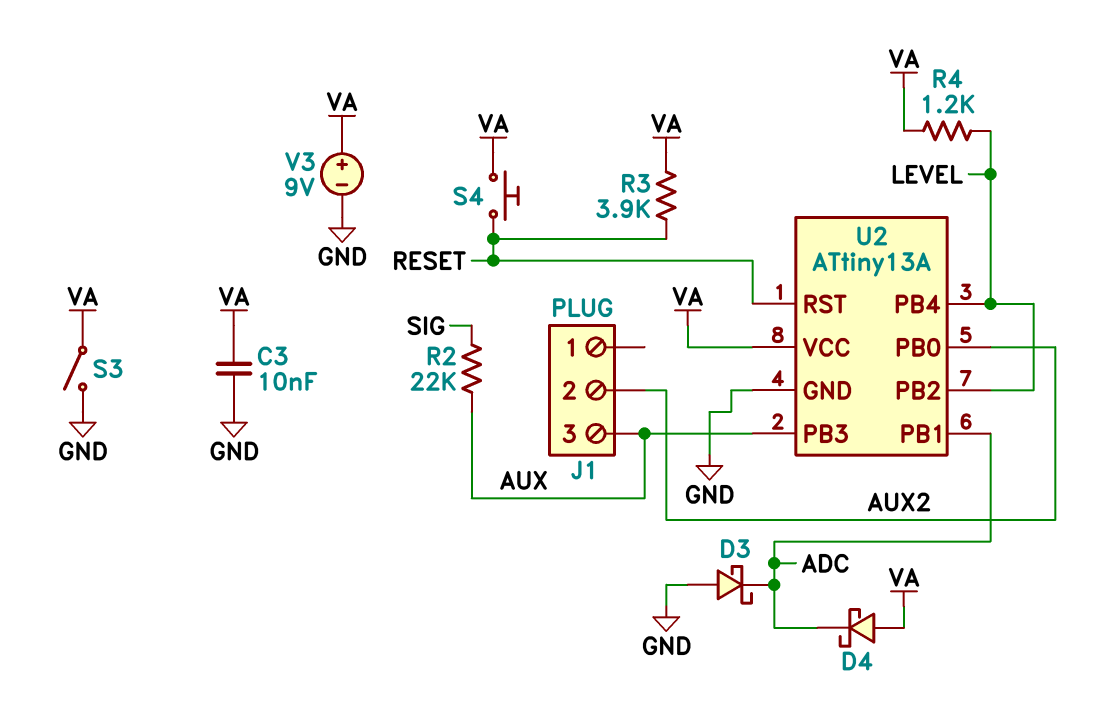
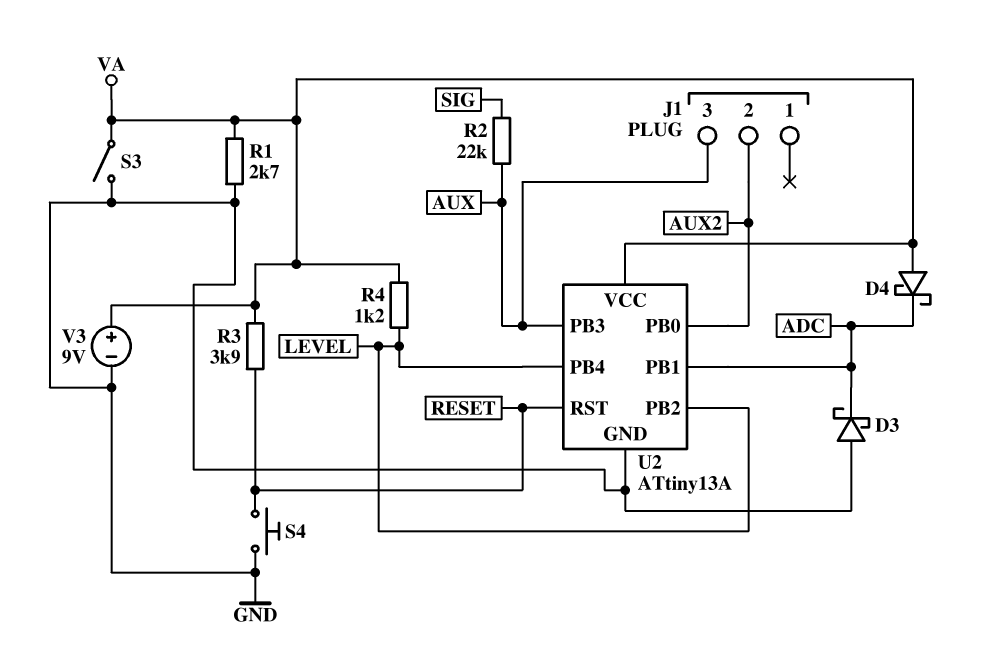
C3: 10nF (GND, VA) -> none
R1: none -> 2.7k (GND, VA)
S4: button (RESET, VA) -> button (GND, RESET)

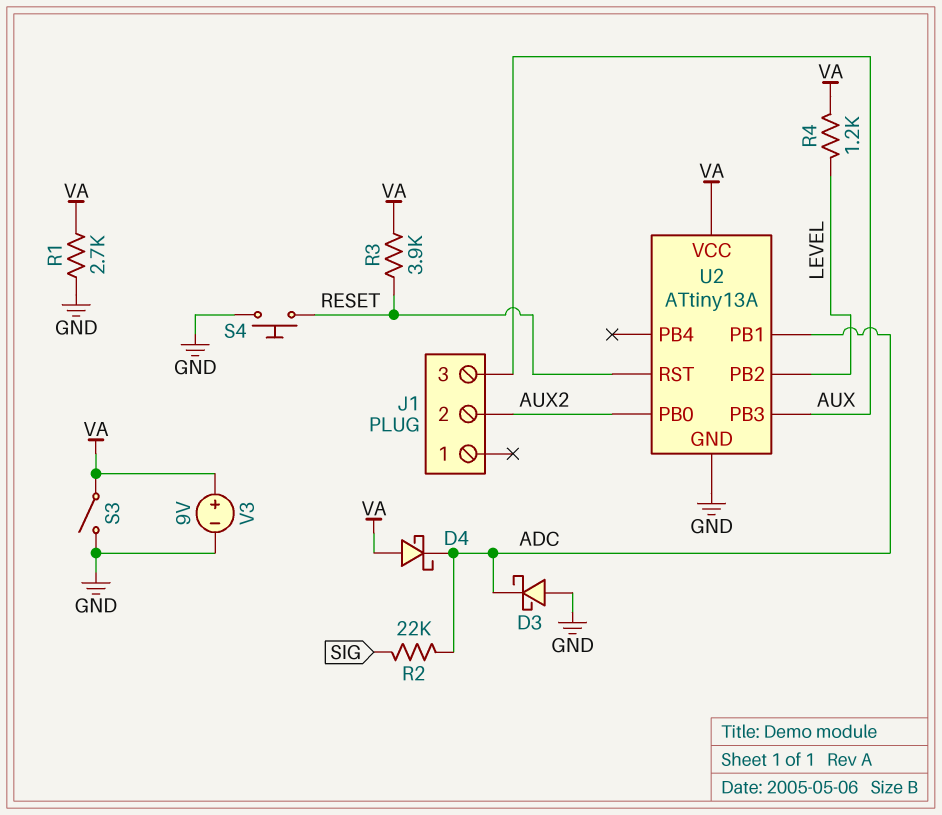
R2: 22k (AUX, SIG) -> 22k (ADC, SIG)
U2 pin PB4: LEVEL -> none

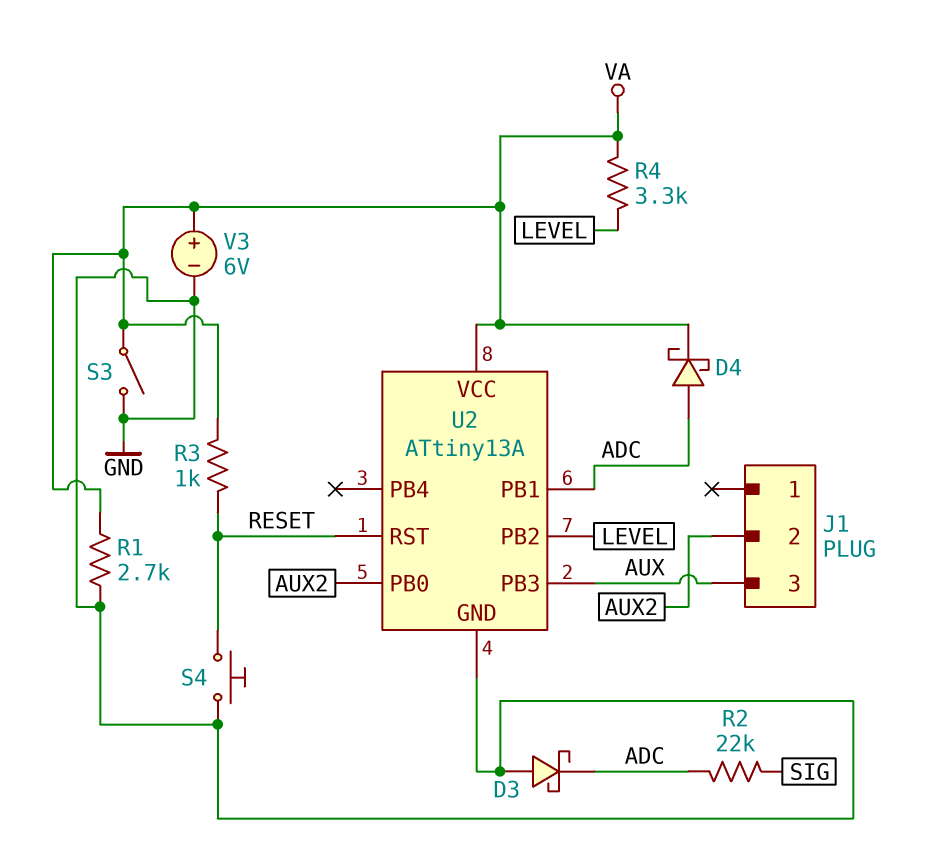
D4: schottky (A VA, K ADC) -> schottky (A ADC, K VA)
R3: 3.9k (RESET, VA) -> 1k (RESET, VA)
R4: 1.2k (LEVEL, VA) -> 3.3k (LEVEL, VA)
V3: 9V (plus VA, minus GND) -> 6V (plus VA, minus GND)

